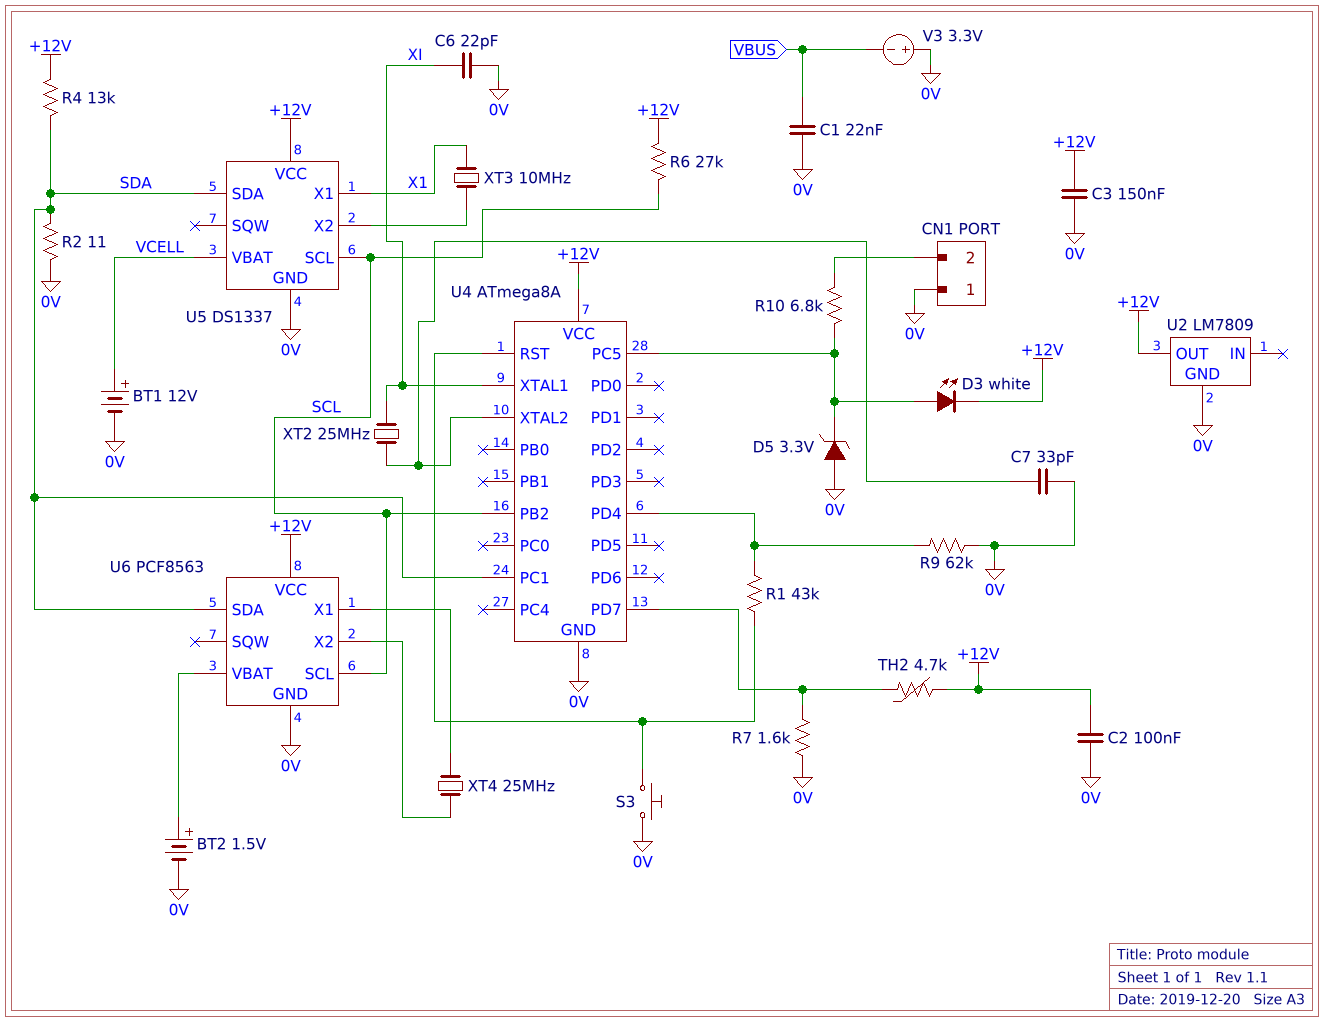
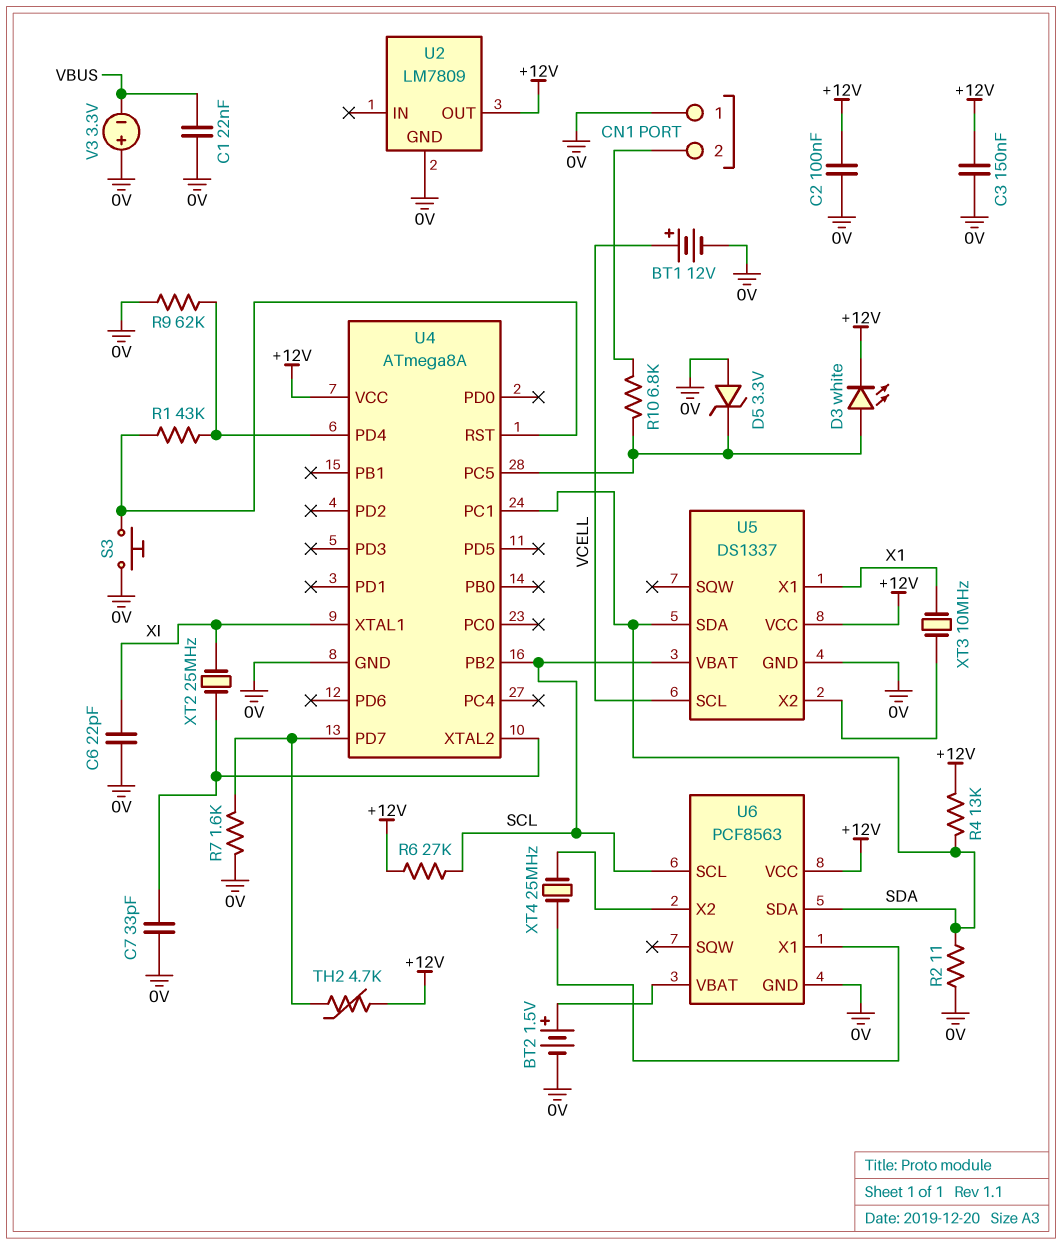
U5 pin SCL: SCL -> VCELL
U5 pin VBAT: VCELL -> SCL

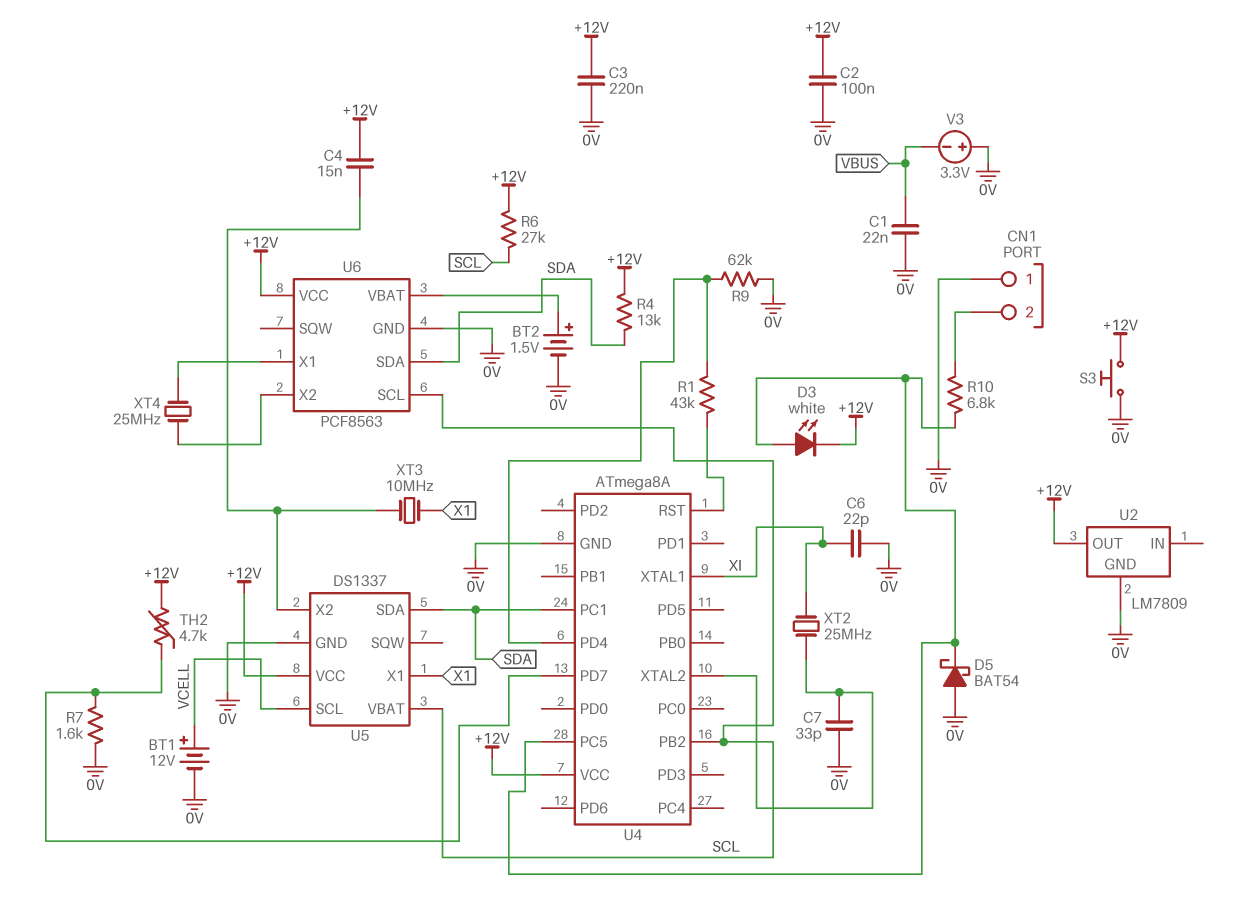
C3: 150nF (+12V, 0V) -> 220nF (+12V, 0V)
C4: none -> 15nF (+12V, U5/X2)
D5: zener 3.3V (A 0V, K U4/PC5) -> schottky BAT54 (A 0V, K U4/PC5)
R2: 11 (0V, SDA) -> none
S3: button (0V, U4/RST) -> button (+12V, 0V)

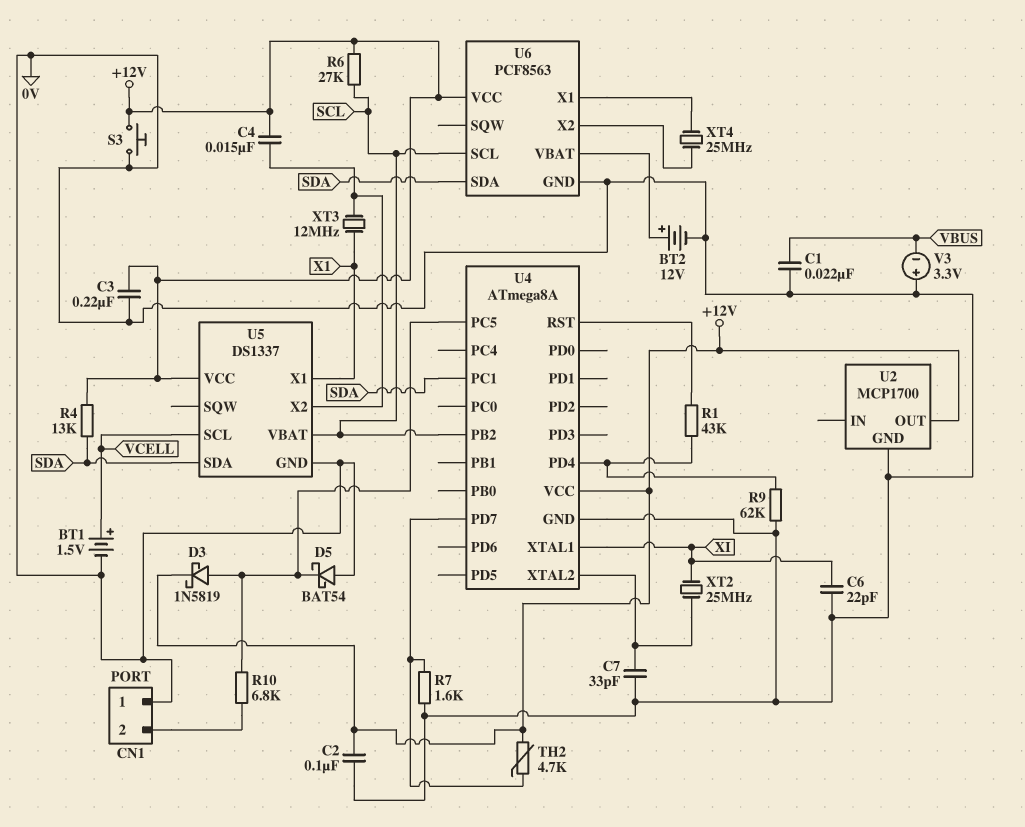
BT1: 12V (plus VCELL, minus 0V) -> 1.5V (plus VCELL, minus 0V)
BT2: 1.5V (plus U6/VBAT, minus 0V) -> 12V (plus U6/VBAT, minus 0V)
D3: LED white (A U4/PC5, K +12V) -> schottky 1N5819 (A U4/PC5, K +12V)
U2: LM7809 -> MCP1700
XT3: 10MHz (U5/X2, X1) -> 12MHz (U5/X2, X1)

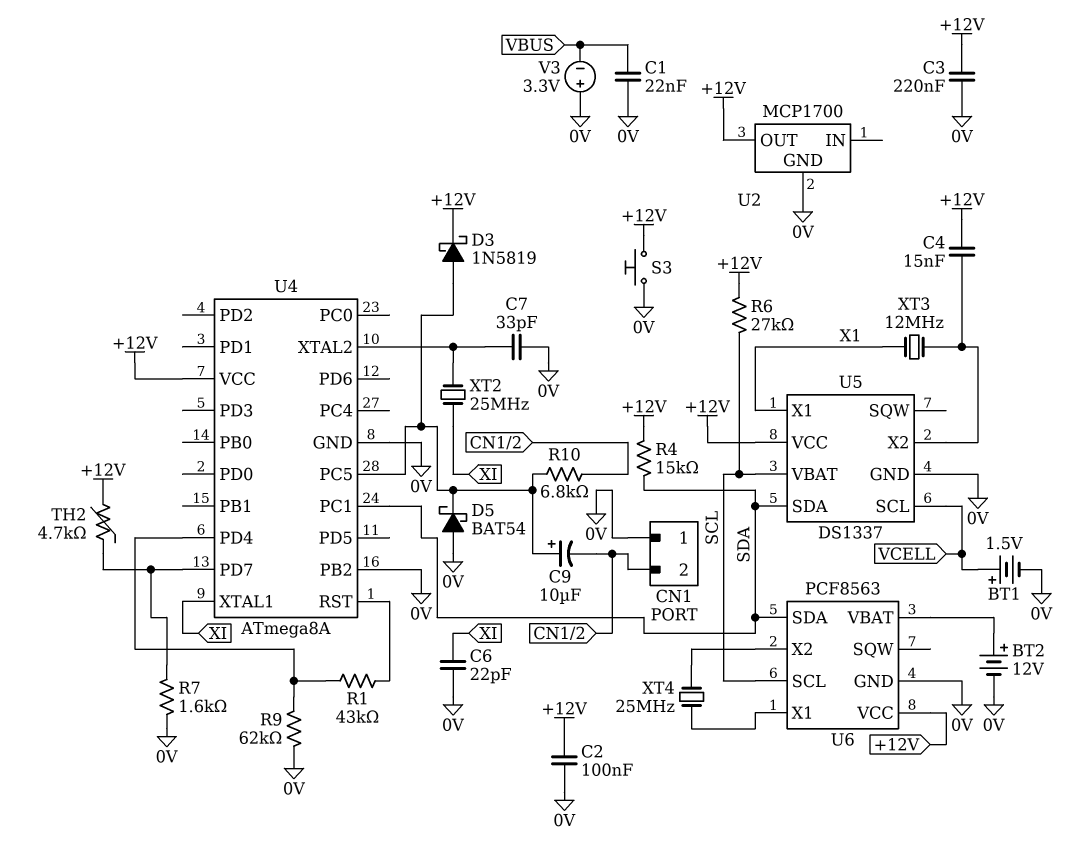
C9: none -> 10uF (plus U4/PC5, minus CN1/2)
R4: 13k (+12V, SDA) -> 15k (+12V, SDA)
U4 pin PB2: SCL -> 0V

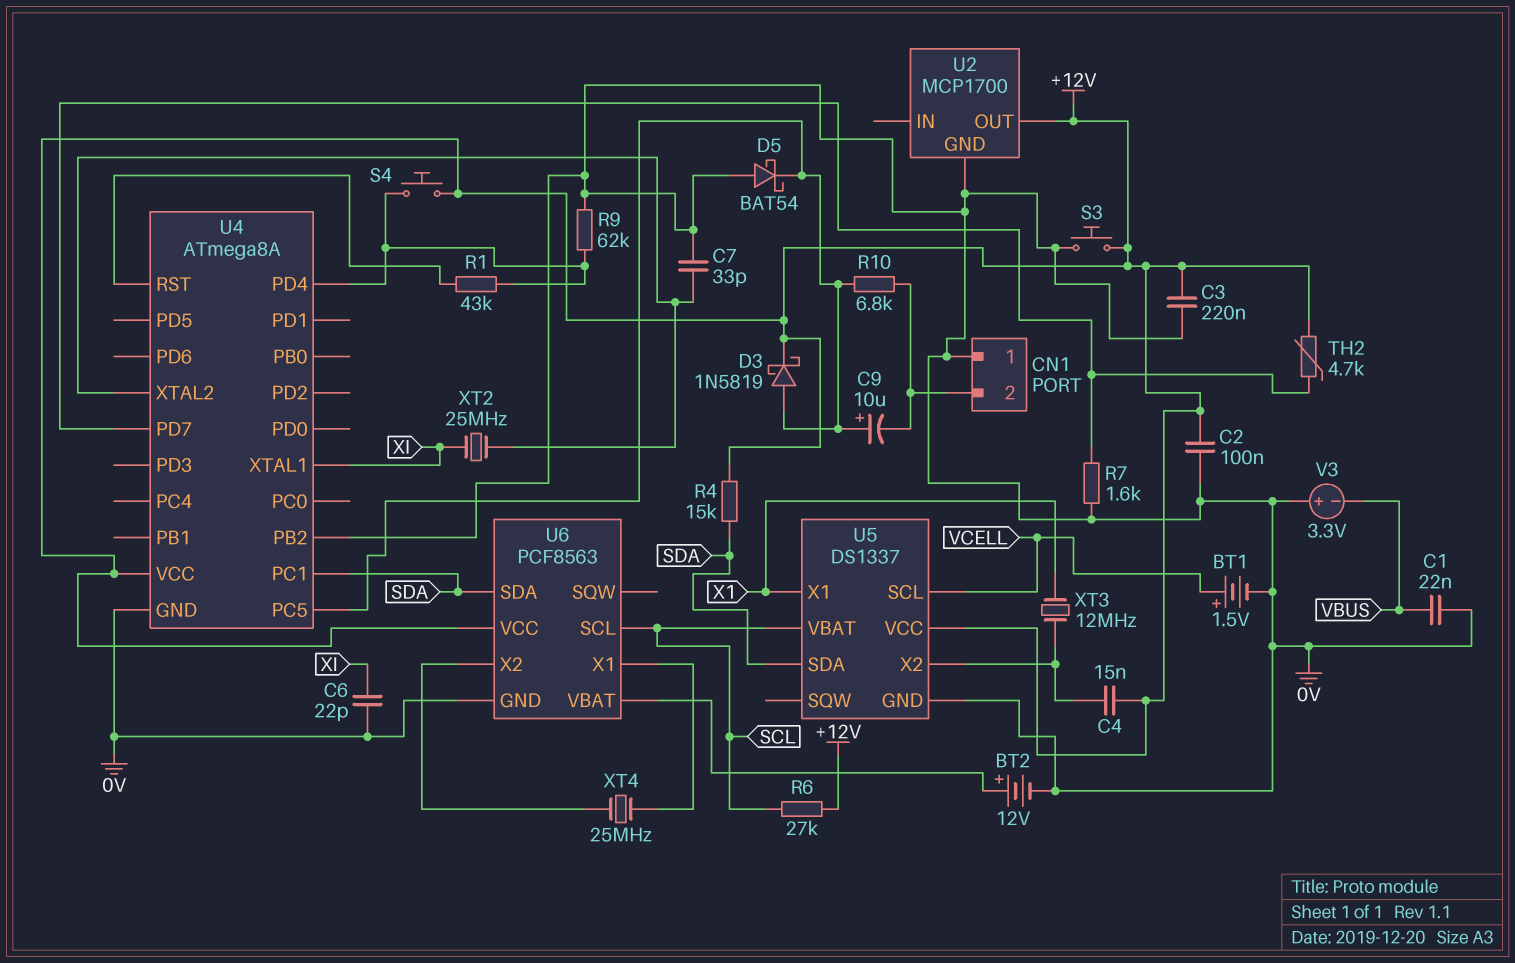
S4: none -> button (+12V, U4/PD4)

